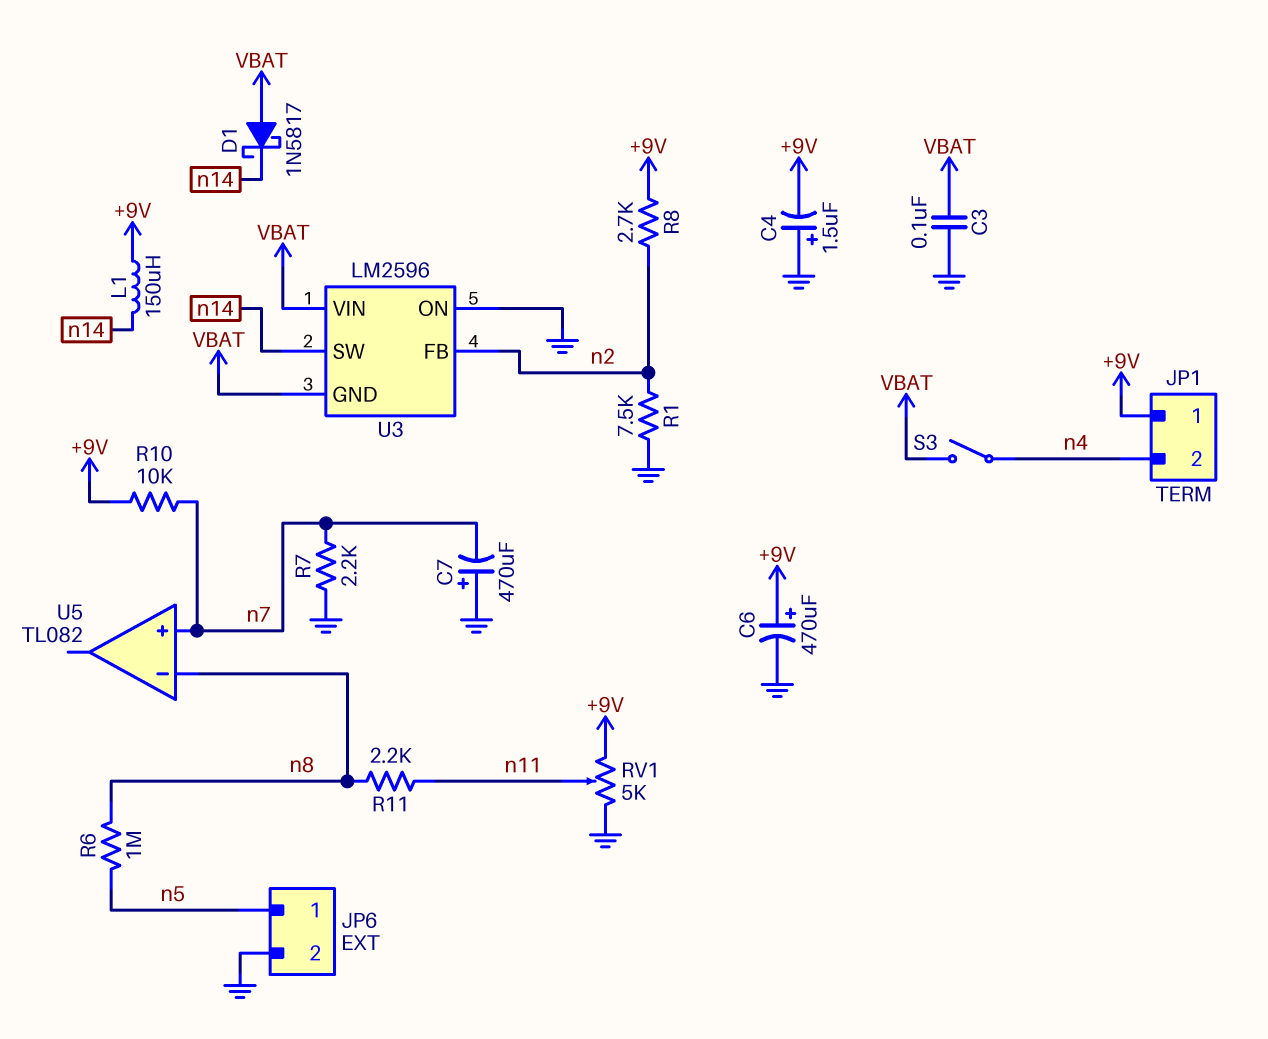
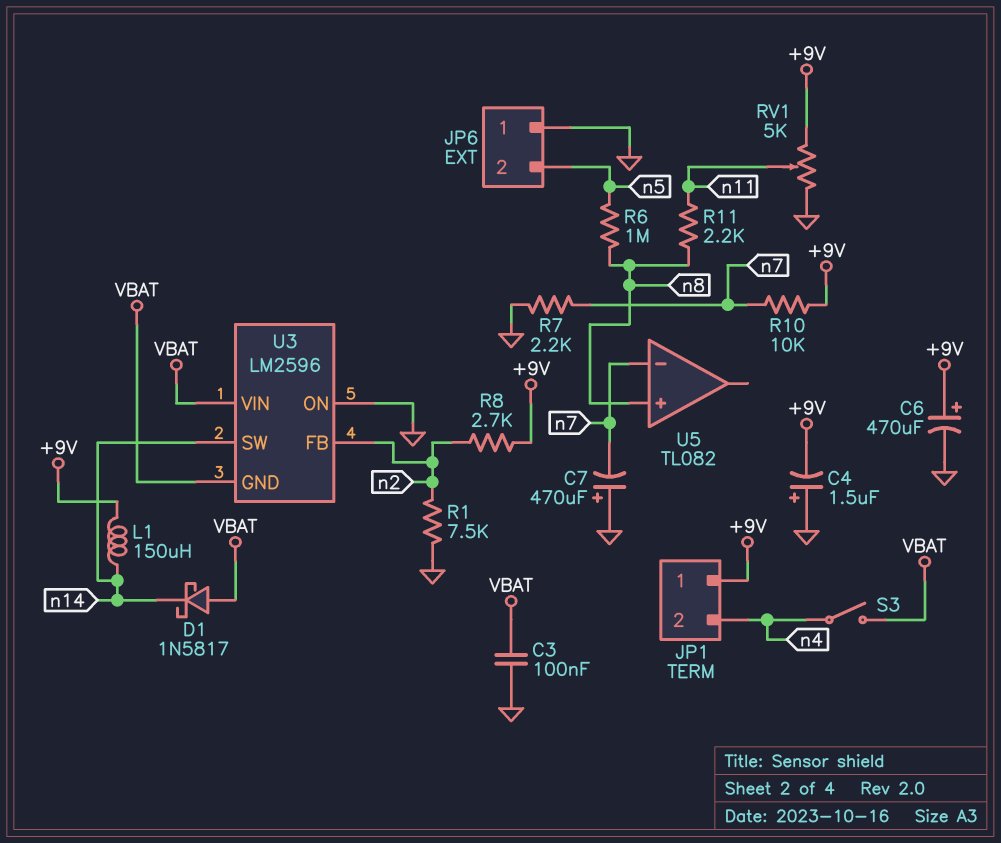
JP6 pin 1: n5 -> GND
JP6 pin 2: GND -> n5
U5 pin in+: n7 -> n8
U5 pin in-: n8 -> n7

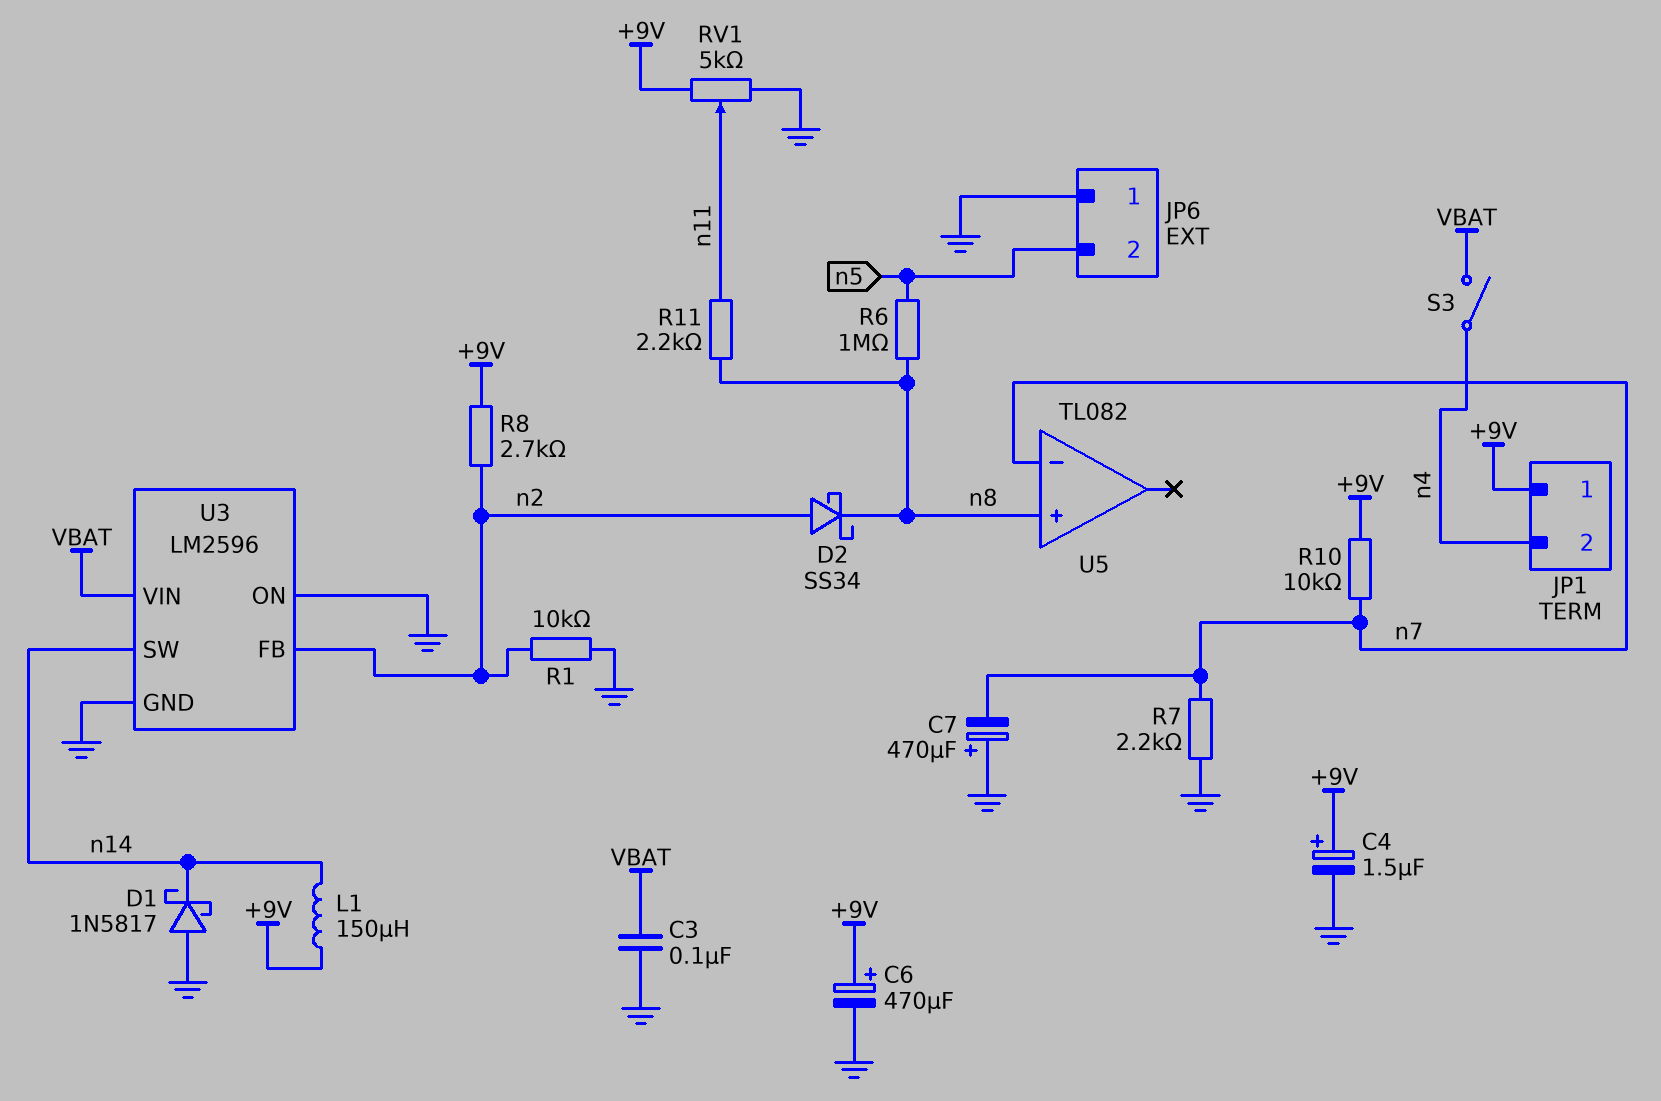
C4: 1.5uF (plus GND, minus +9V) -> 1.5uF (plus +9V, minus GND)
D1: schottky 1N5817 (A VBAT, K n14) -> schottky 1N5817 (A GND, K n14)
D2: none -> schottky SS34 (A n2, K n8)
R1: 7.5k (GND, n2) -> 10k (GND, n2)
U3 pin GND: VBAT -> GND

